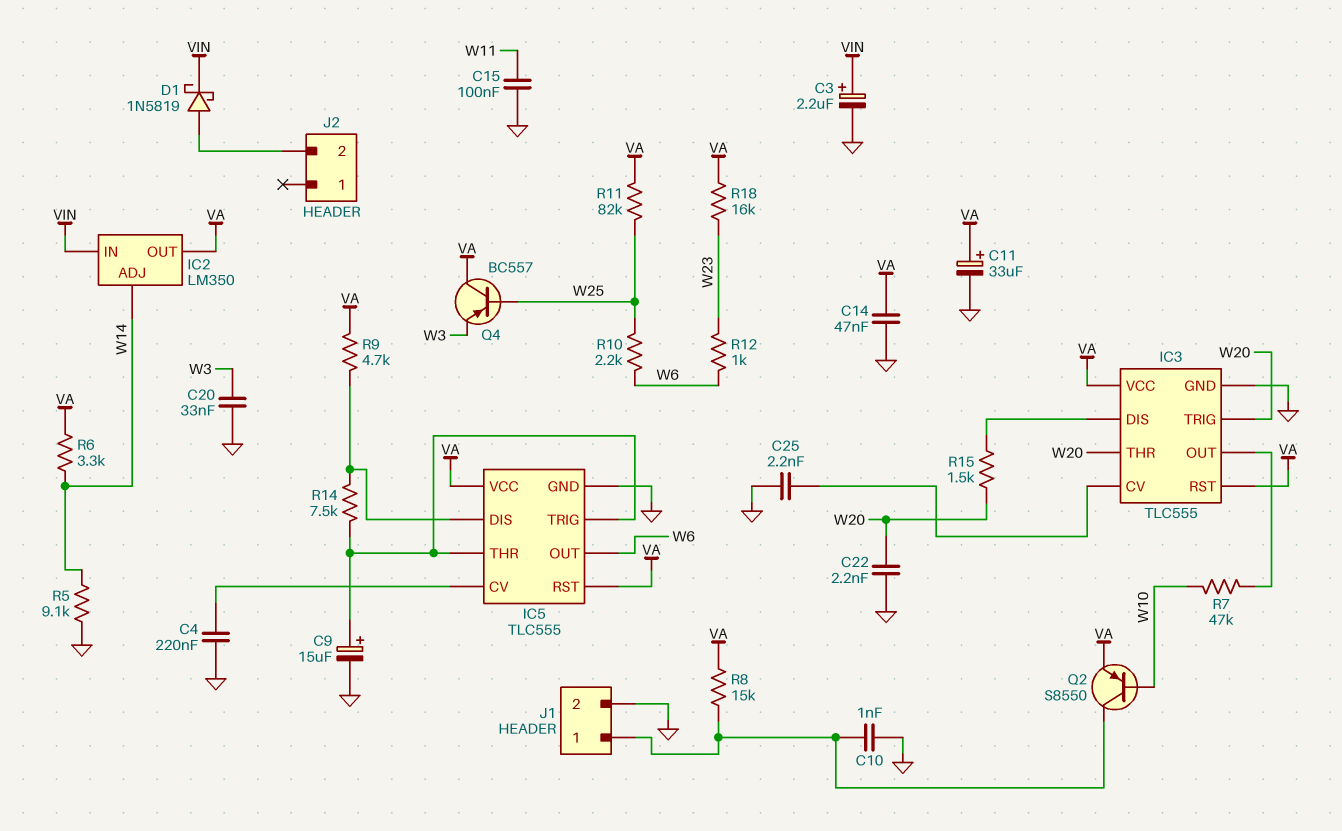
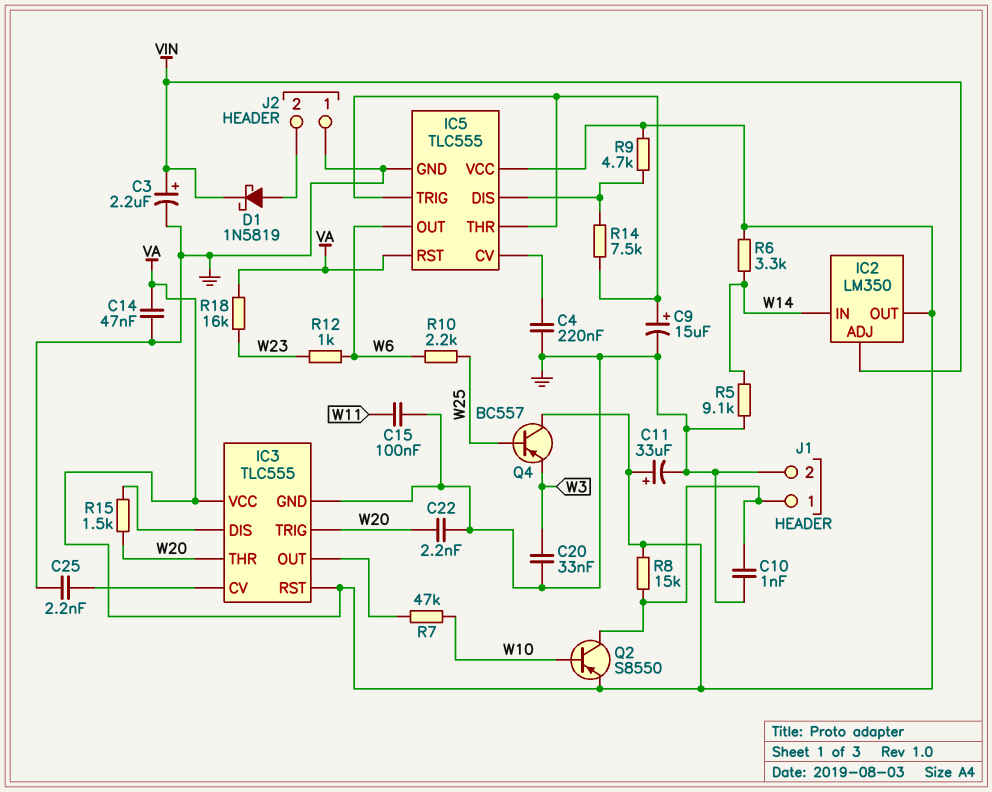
IC2 pin ADJ: W14 -> VIN
IC2 pin IN: VIN -> W14
J2 pin 1: none -> GND
R11: 82k (VA, W25) -> none

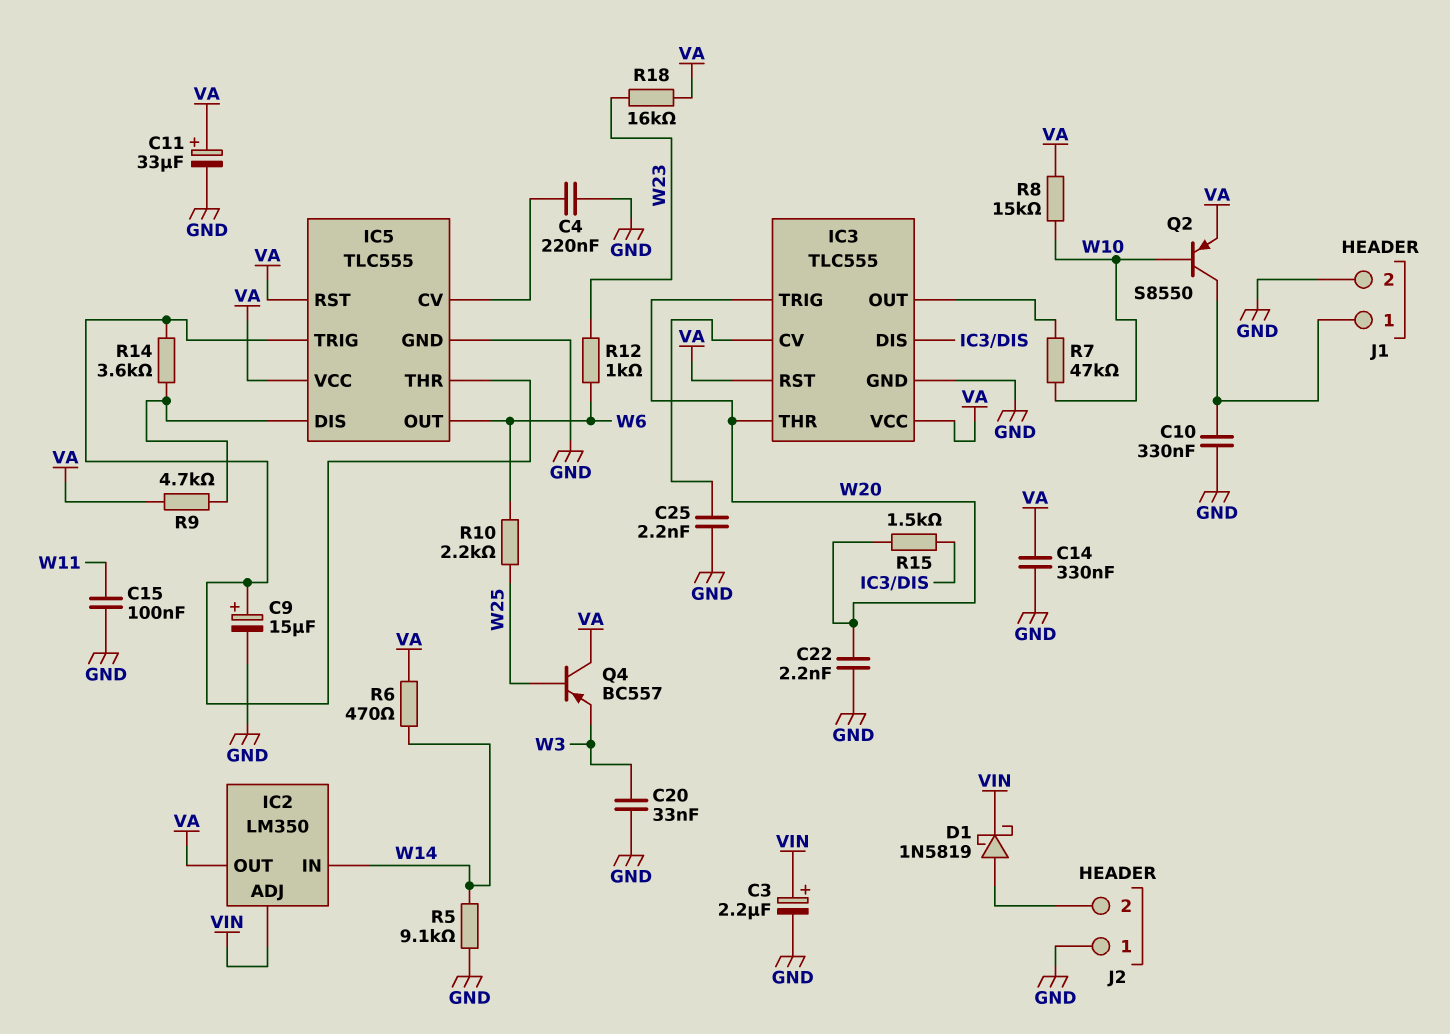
C10: 1nF (GND, J1/1) -> 330nF (GND, J1/1)
C14: 47nF (GND, VA) -> 330nF (GND, VA)
R6: 3.3k (VA, W14) -> 470 (VA, W14)
R8: 15k (J1/1, VA) -> 15k (VA, W10)
R14: 7.5k (IC5/DIS, IC5/THR) -> 3.6k (IC5/DIS, IC5/THR)

